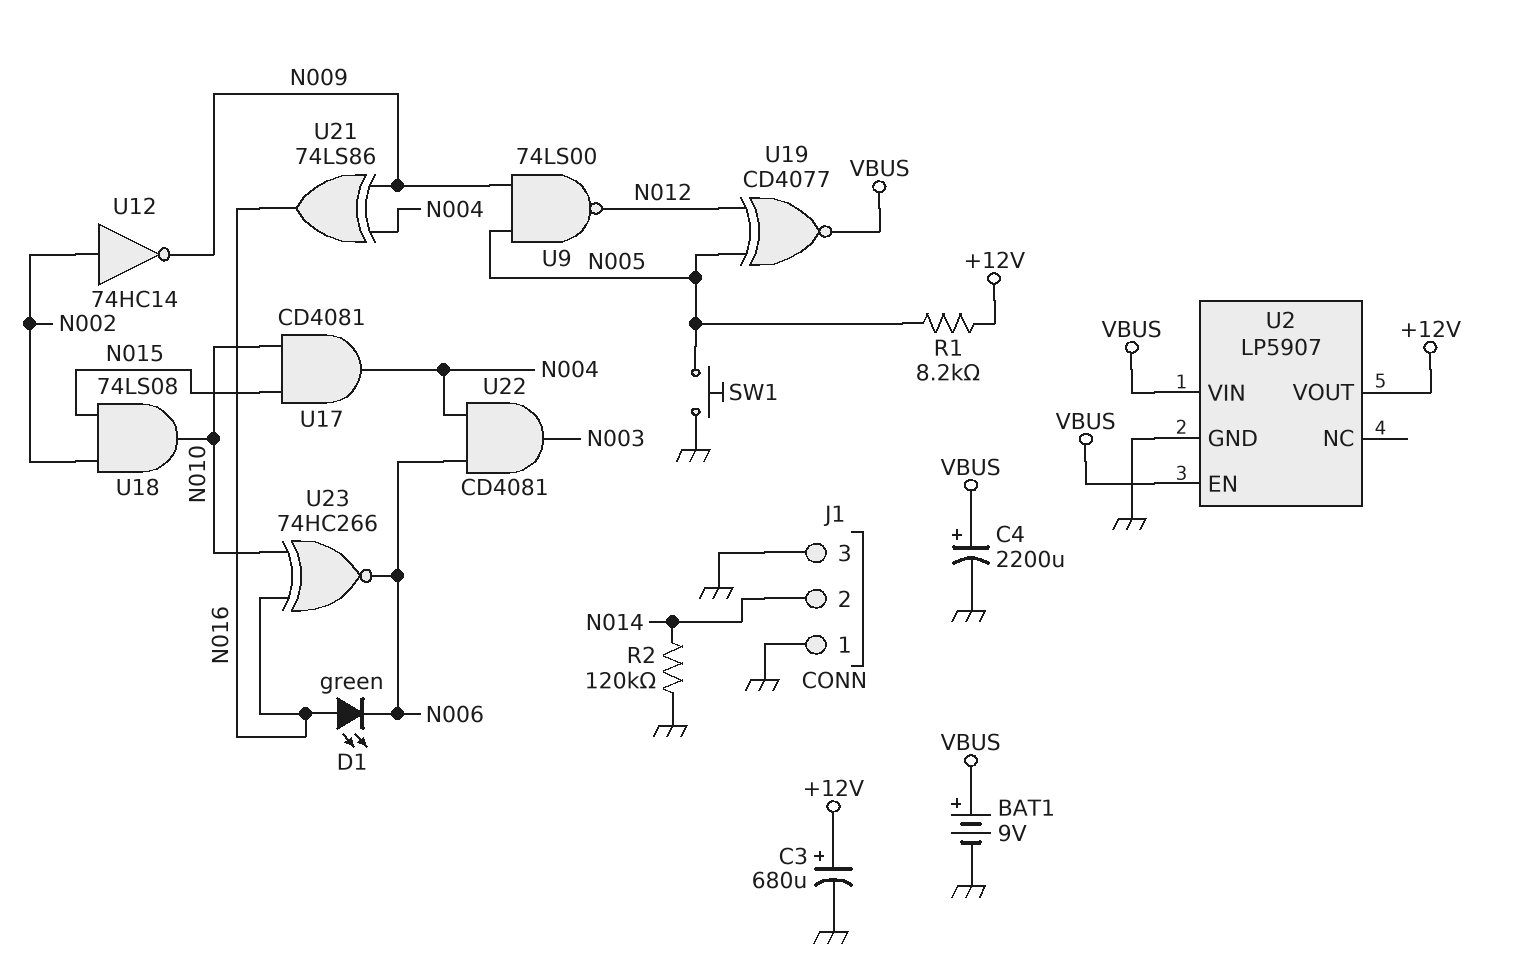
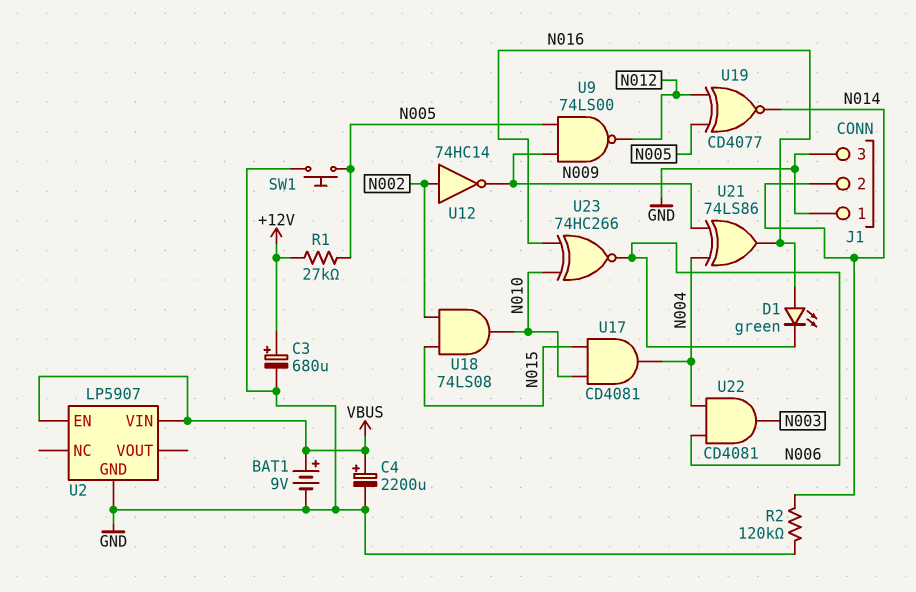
R1: 8.2k (+12V, N005) -> 27k (+12V, N005)
U2 pin VOUT: +12V -> none
U19: XNOR CD4077 (in N005, in N012, out VBUS) -> XNOR CD4077 (in N005, in N012, out N014)

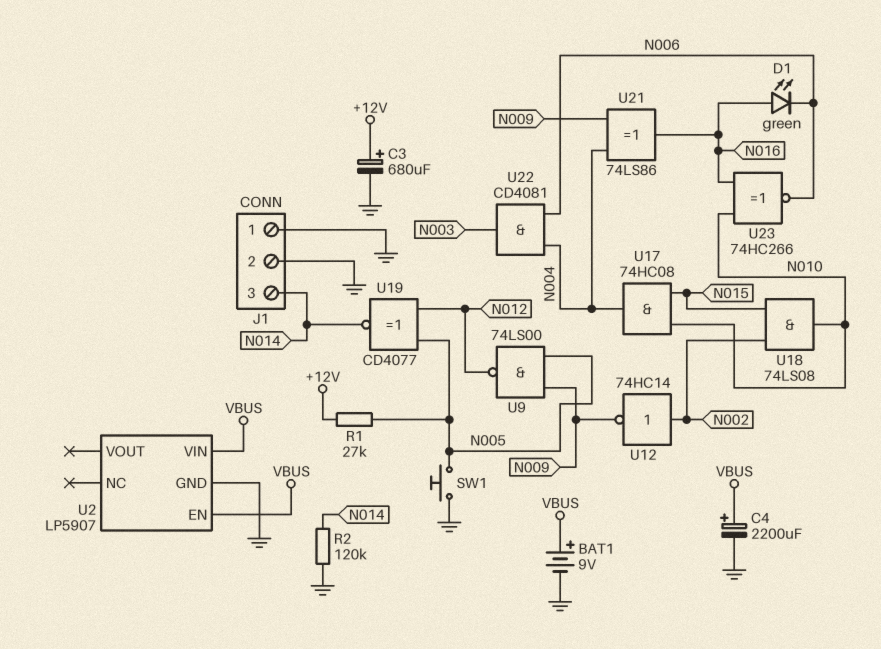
J1 pin 2: N014 -> GND
J1 pin 3: GND -> N014
U17: AND CD4081 (in N010, in N015, out N004) -> AND 74HC08 (in N010, in N015, out N004)

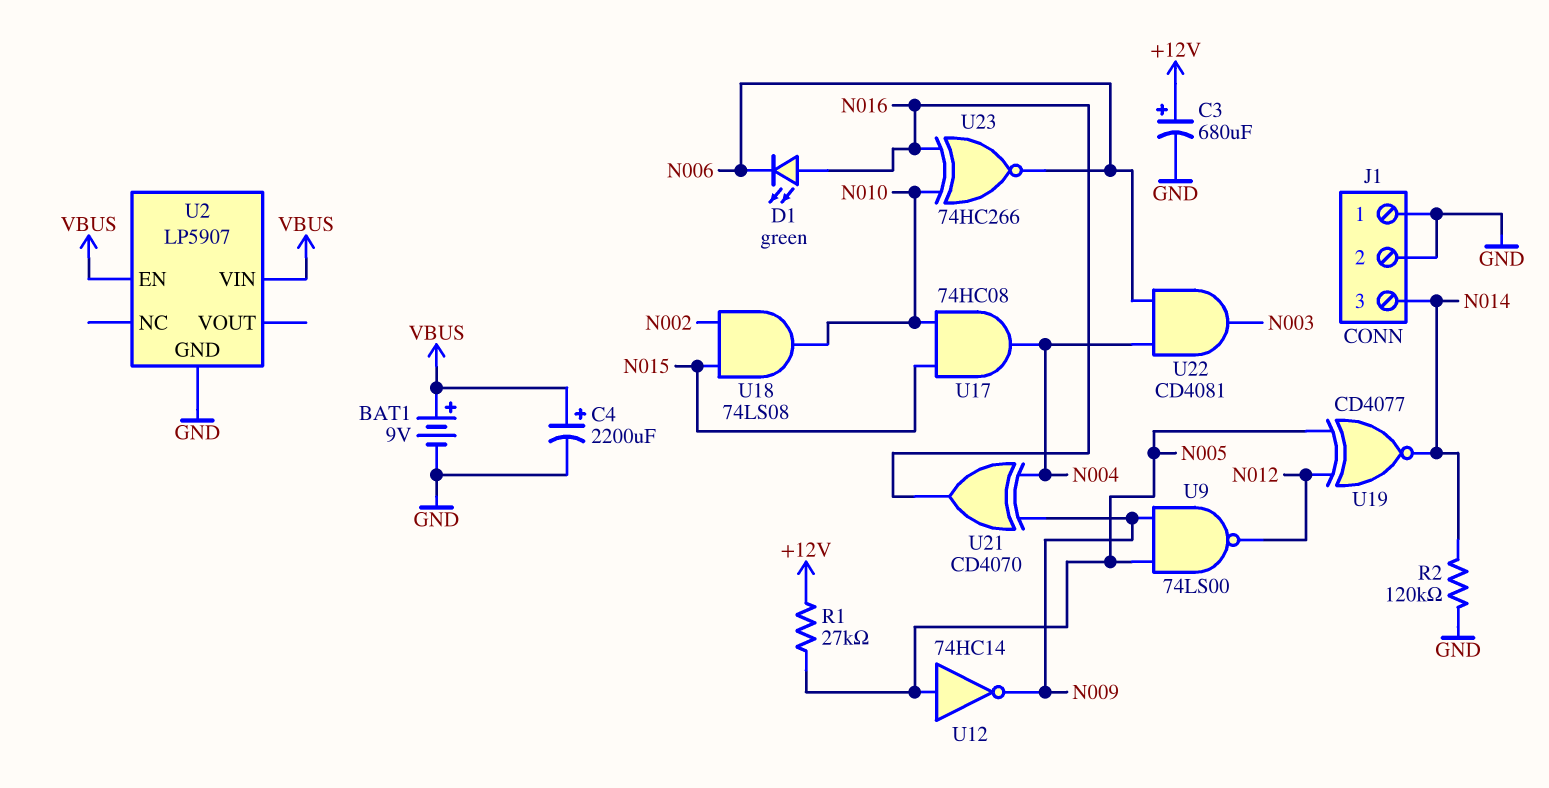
SW1: button (GND, N005) -> none
U12: NOT 74HC14 (in N002, out N009) -> NOT 74HC14 (in N005, out N009)
U21: XOR 74LS86 (in N004, in N009, out N016) -> XOR CD4070 (in N004, in N009, out N016)

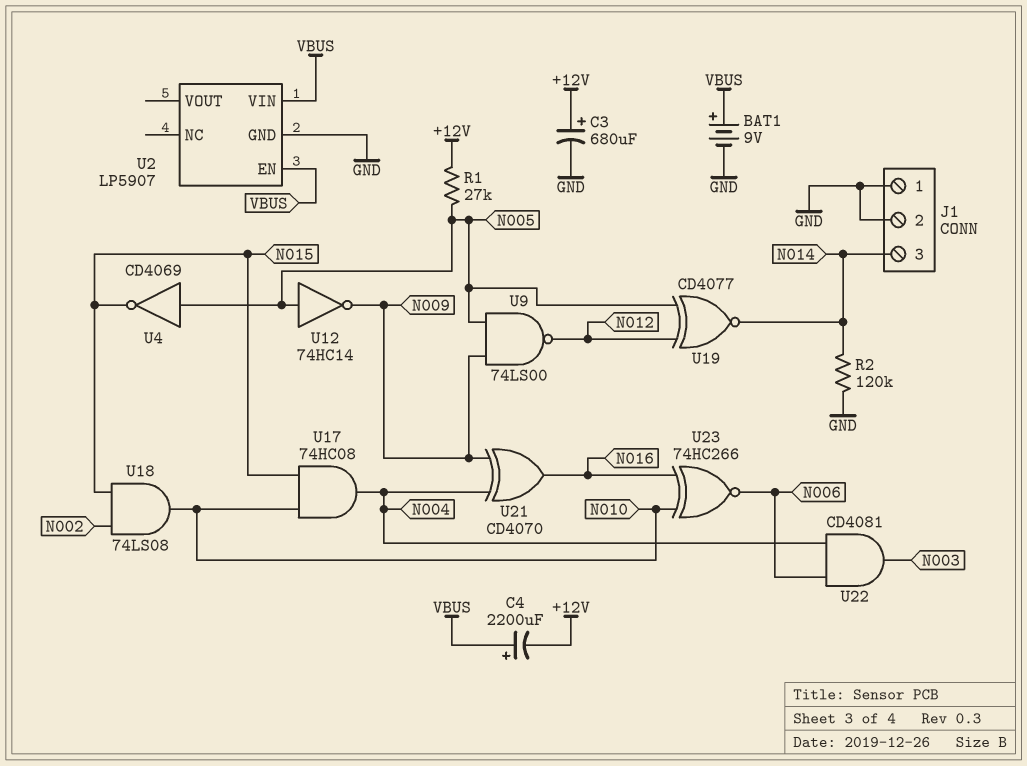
C4: 2200uF (plus VBUS, minus GND) -> 2200uF (plus VBUS, minus +12V)
D1: LED green (A N016, K N006) -> none
U4: none -> NOT CD4069 (in N005, out N015)

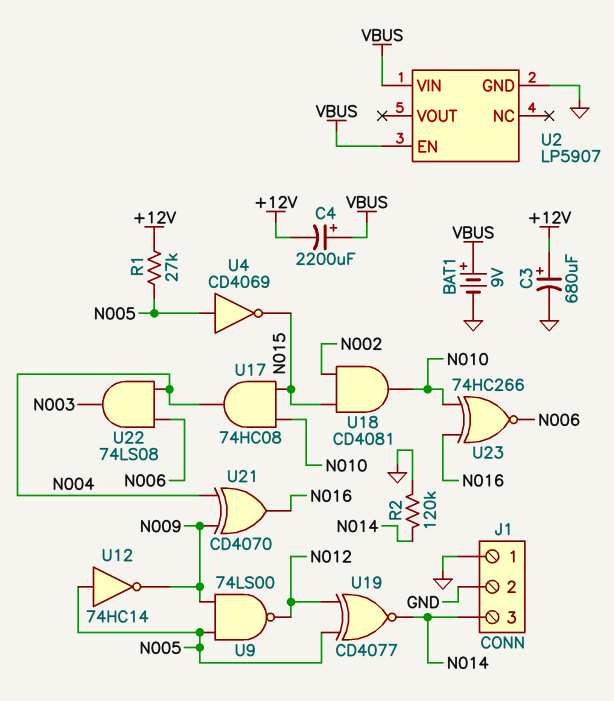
U18: AND 74LS08 (in N002, in N015, out N010) -> AND CD4081 (in N002, in N015, out N010)
U22: AND CD4081 (in N004, in N006, out N003) -> AND 74LS08 (in N004, in N006, out N003)

